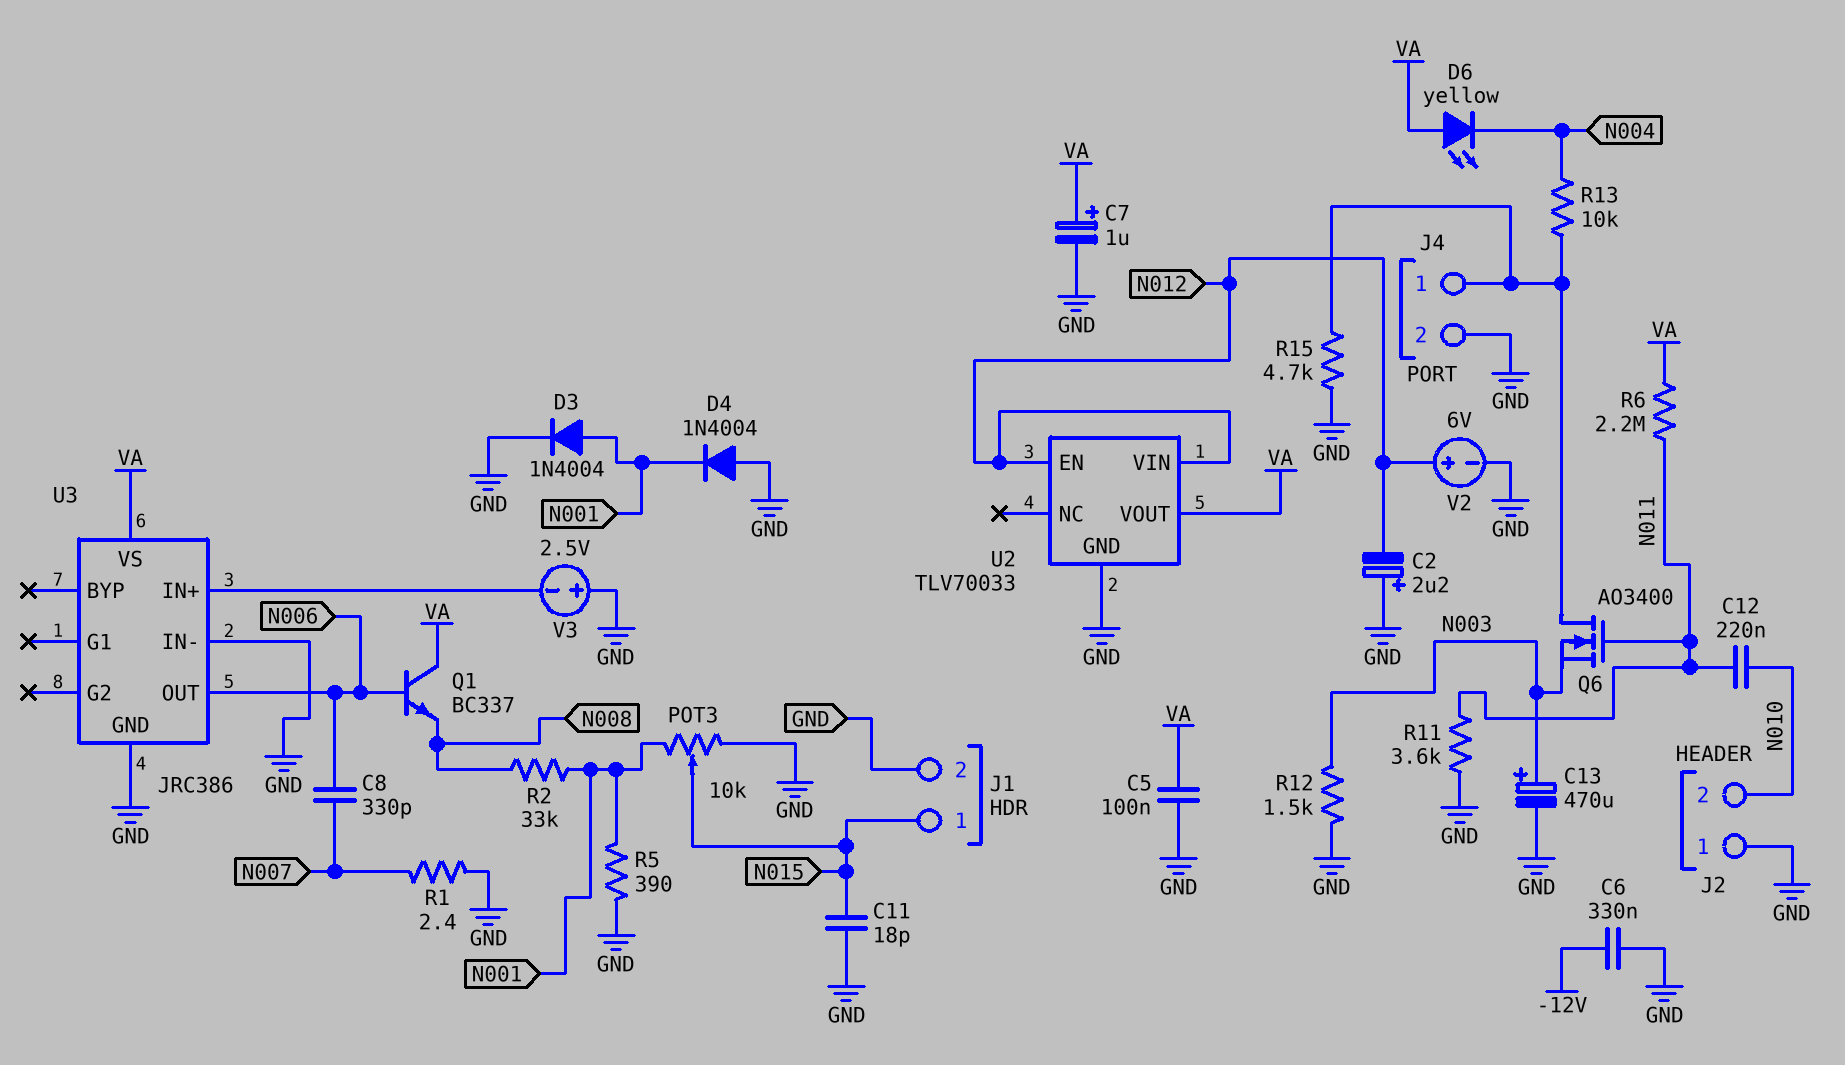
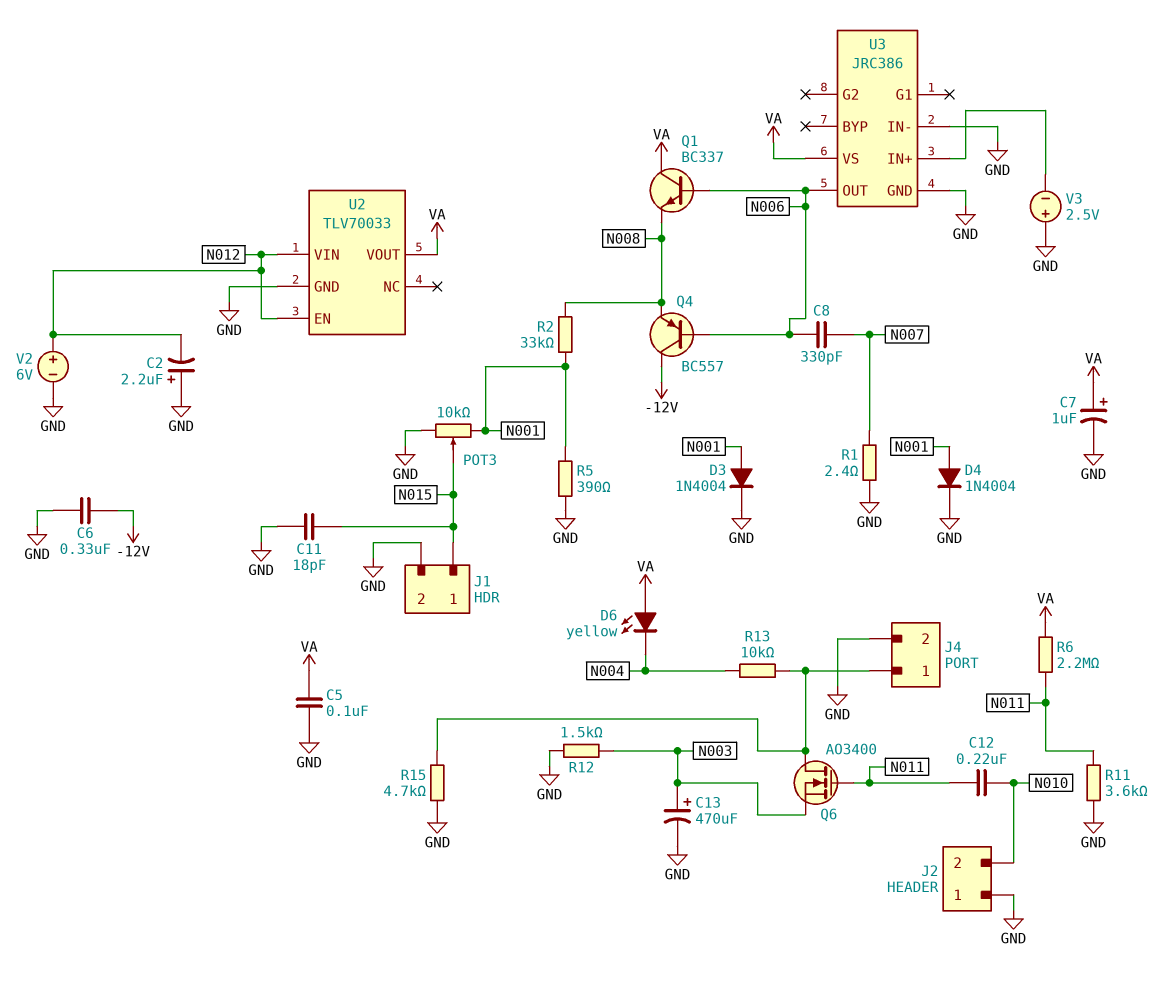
D4: diode 1N4004 (A GND, K N001) -> diode 1N4004 (A N001, K GND)
Q4: none -> PNP BC557 (B N006, C -12V, E N008)

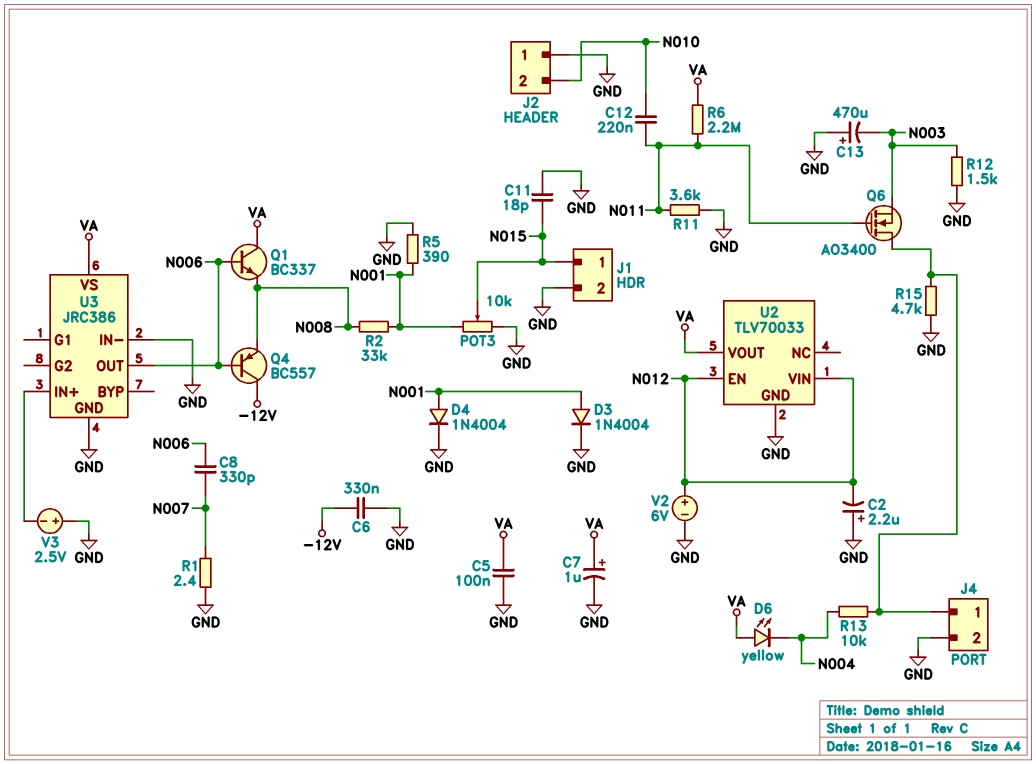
C13: 470uF (plus N003, minus GND) -> 470uF (plus GND, minus N003)

